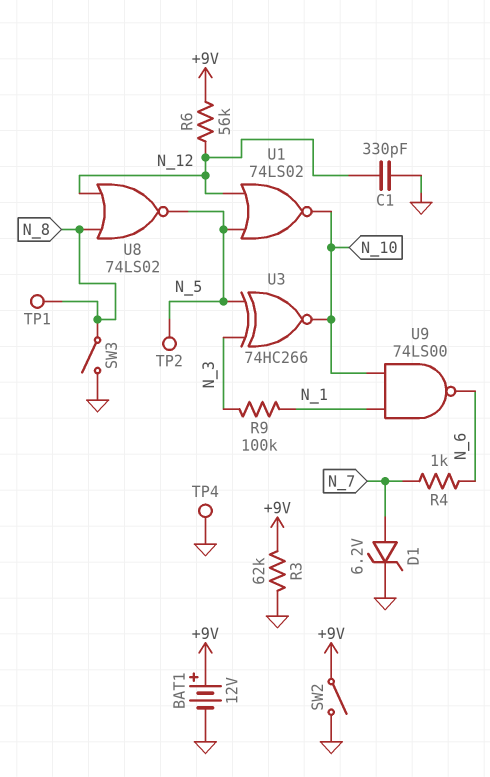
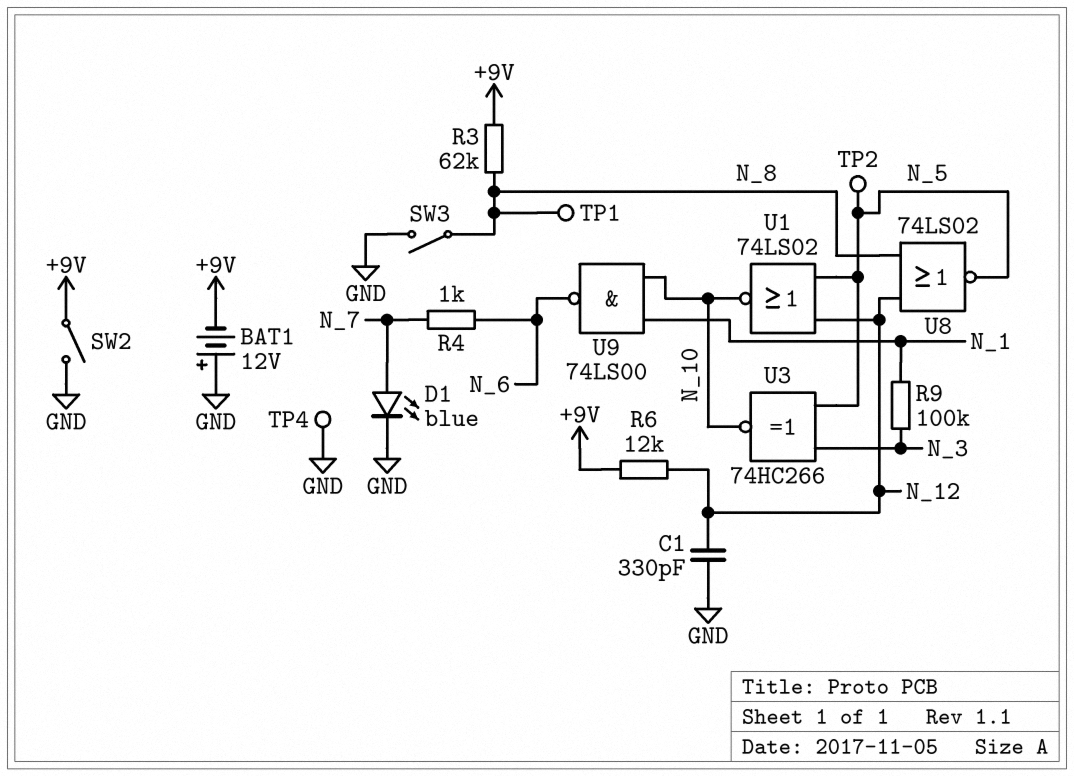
BAT1: 12V (plus +9V, minus GND) -> 12V (plus GND, minus +9V)
D1: zener 6.2V (A N_7, K GND) -> LED blue (A N_7, K GND)
R3: 62k (+9V, GND) -> 62k (+9V, N_8)
R6: 56k (+9V, N_12) -> 12k (+9V, N_12)

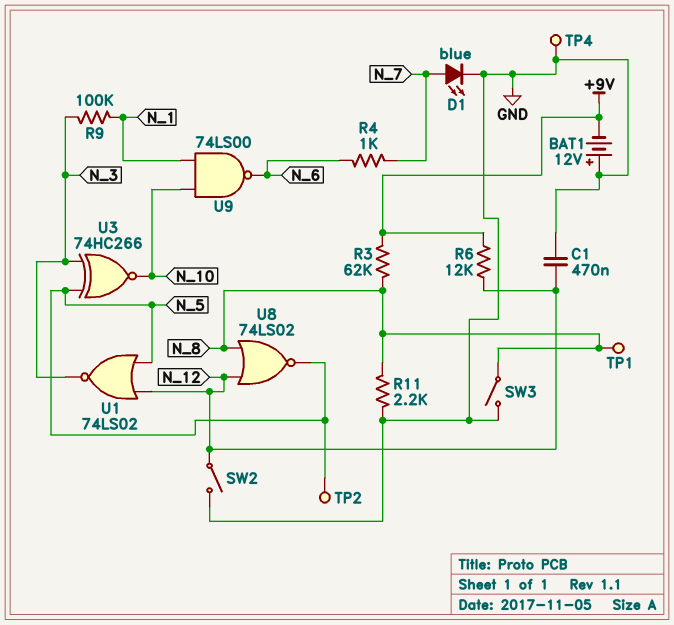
C1: 330pF (GND, N_12) -> 470nF (GND, N_12)
R11: none -> 2.2k (GND, N_8)
SW2: switch (+9V, GND) -> switch (GND, N_12)
U1: NOR 74LS02 (in N_5, in N_12, out N_10) -> NOR 74LS02 (in N_5, in N_12, out N_3)

